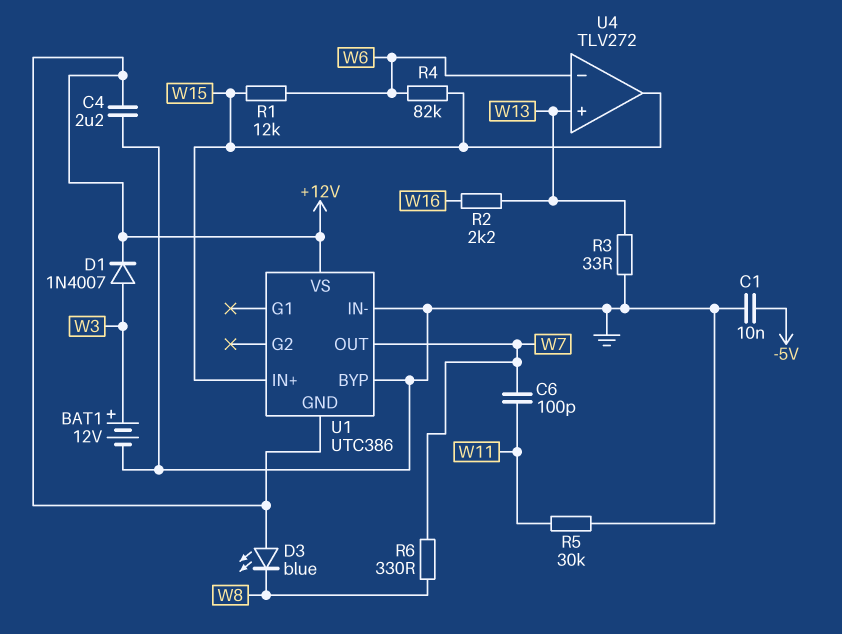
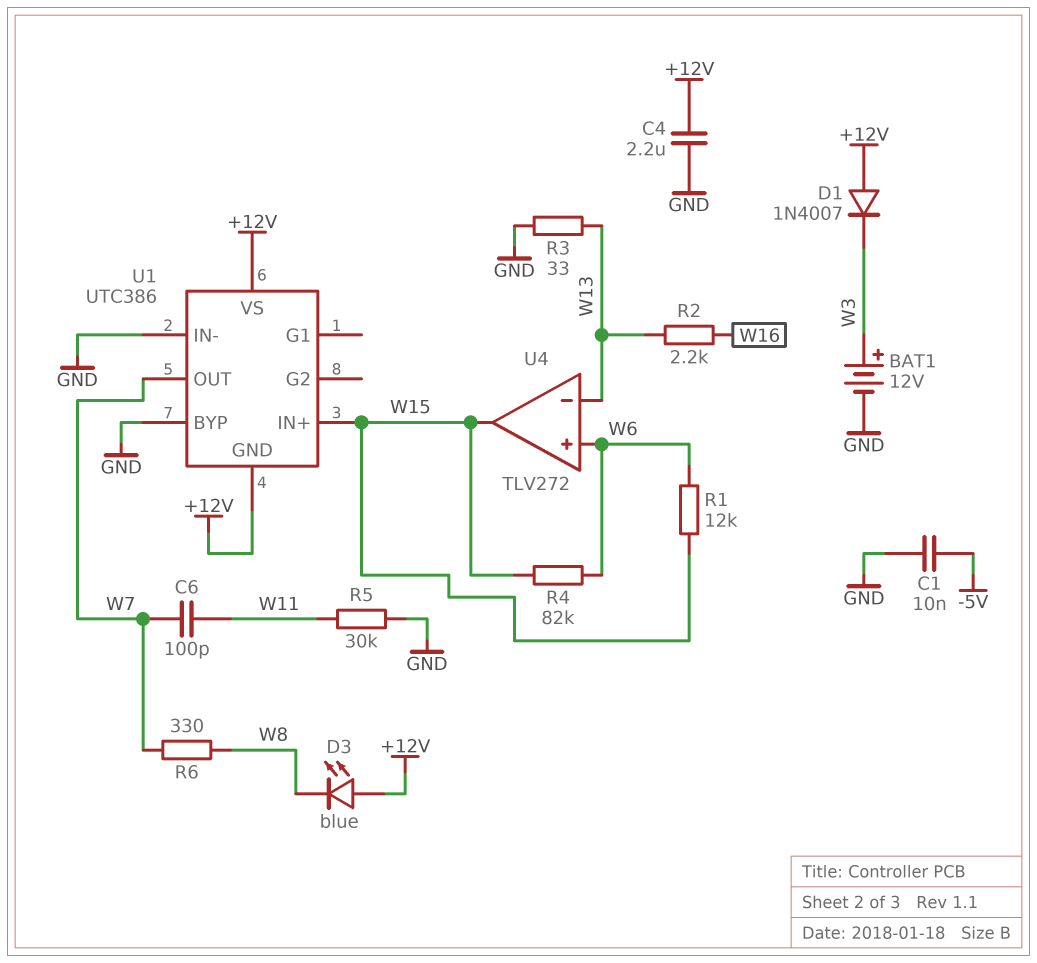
D1: diode 1N4007 (A W3, K +12V) -> diode 1N4007 (A +12V, K W3)
U4 pin in+: W13 -> W6
U4 pin in-: W6 -> W13

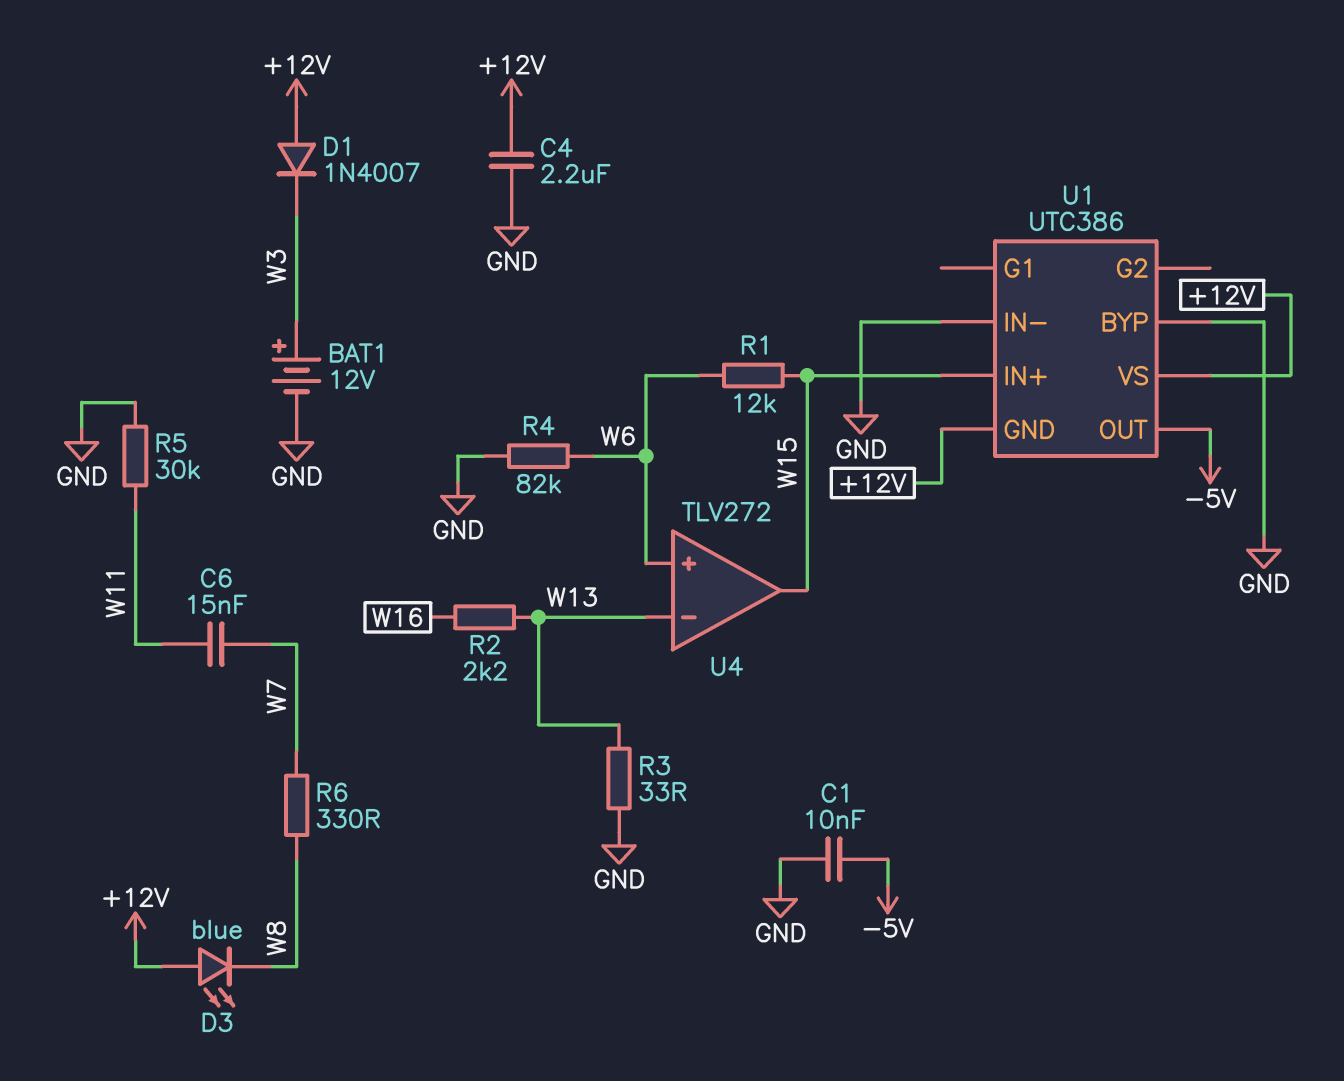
C6: 100pF (W7, W11) -> 15nF (W7, W11)
R4: 82k (W6, W15) -> 82k (GND, W6)
U1 pin OUT: W7 -> -5V

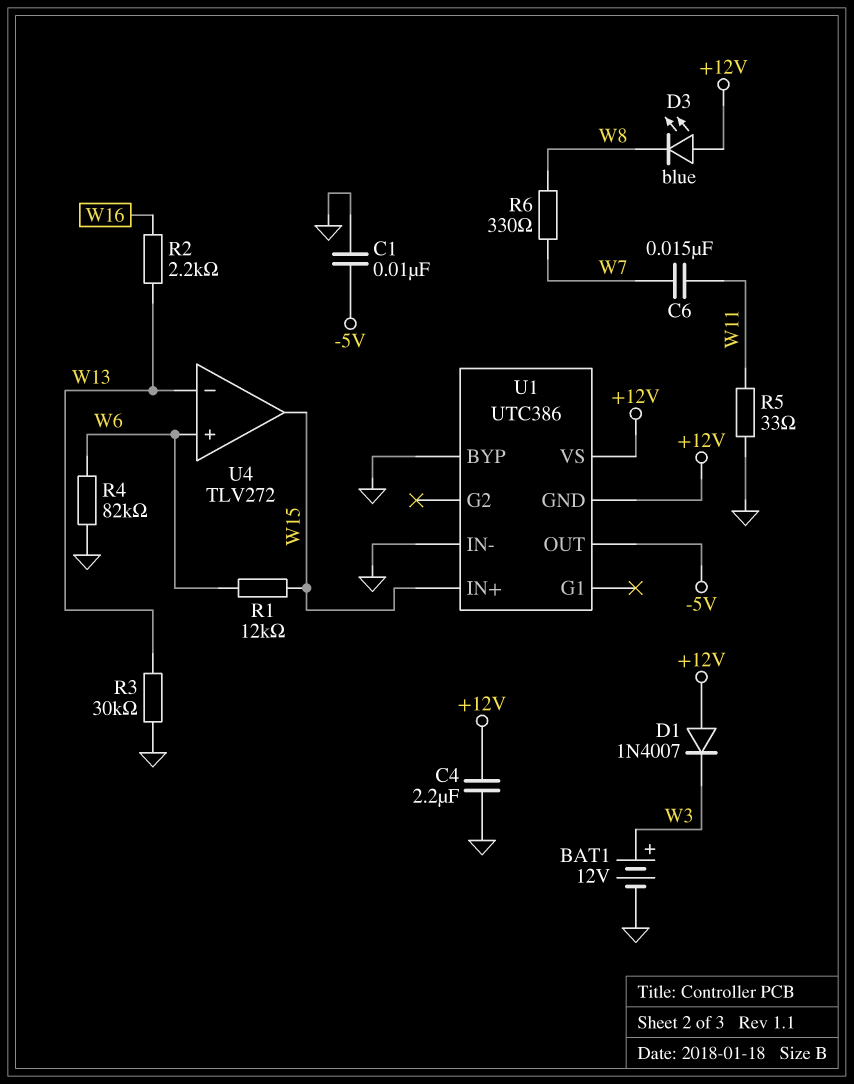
R3: 33 (GND, W13) -> 30k (GND, W13)
R5: 30k (GND, W11) -> 33 (GND, W11)

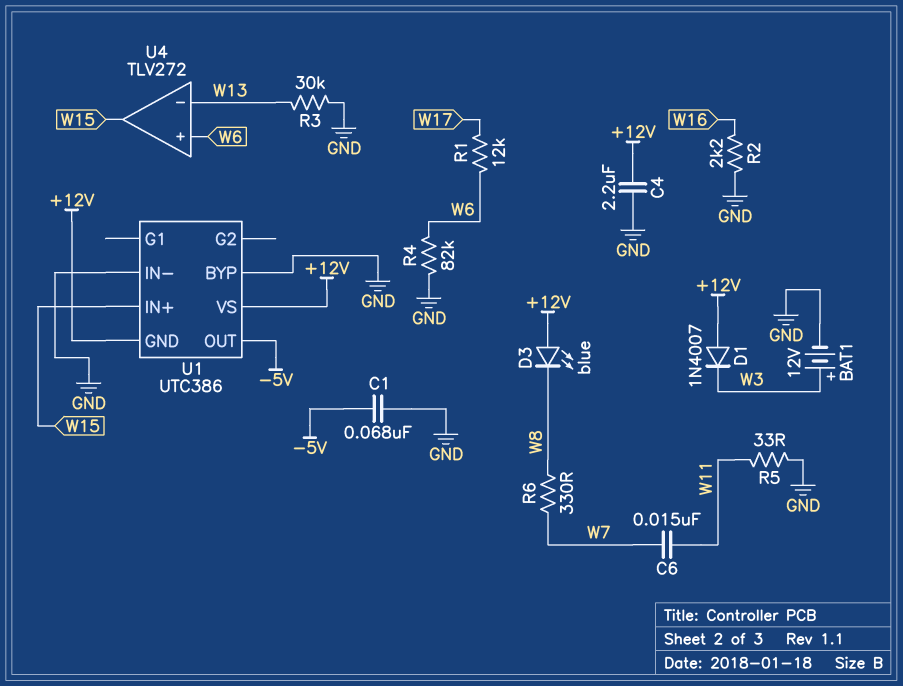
C1: 10nF (-5V, GND) -> 68nF (-5V, GND)
R1: 12k (W6, W15) -> 12k (W6, W17)
R2: 2.2k (W13, W16) -> 2.2k (GND, W16)

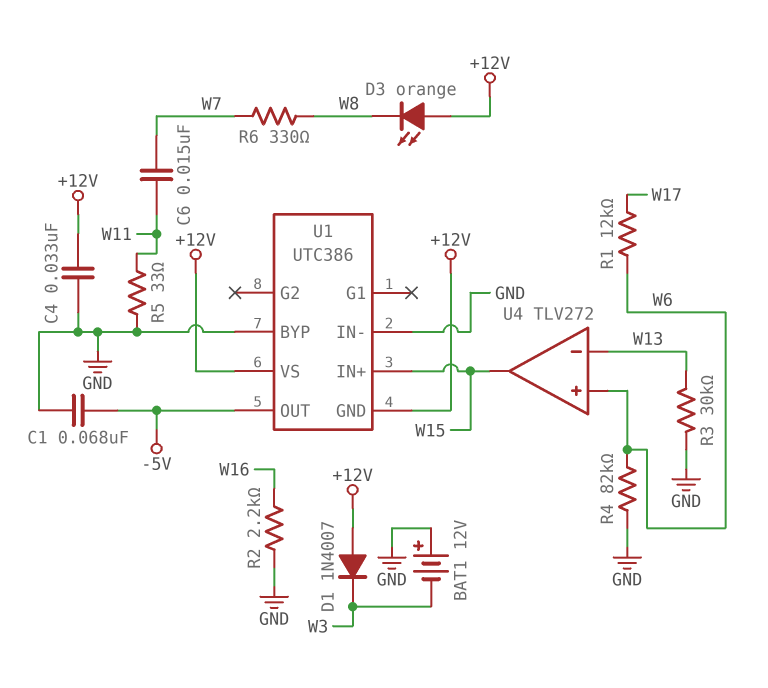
BAT1: 12V (plus W3, minus GND) -> 12V (plus GND, minus W3)
C4: 2.2uF (+12V, GND) -> 33nF (+12V, GND)
D3: LED blue (A +12V, K W8) -> LED orange (A +12V, K W8)

